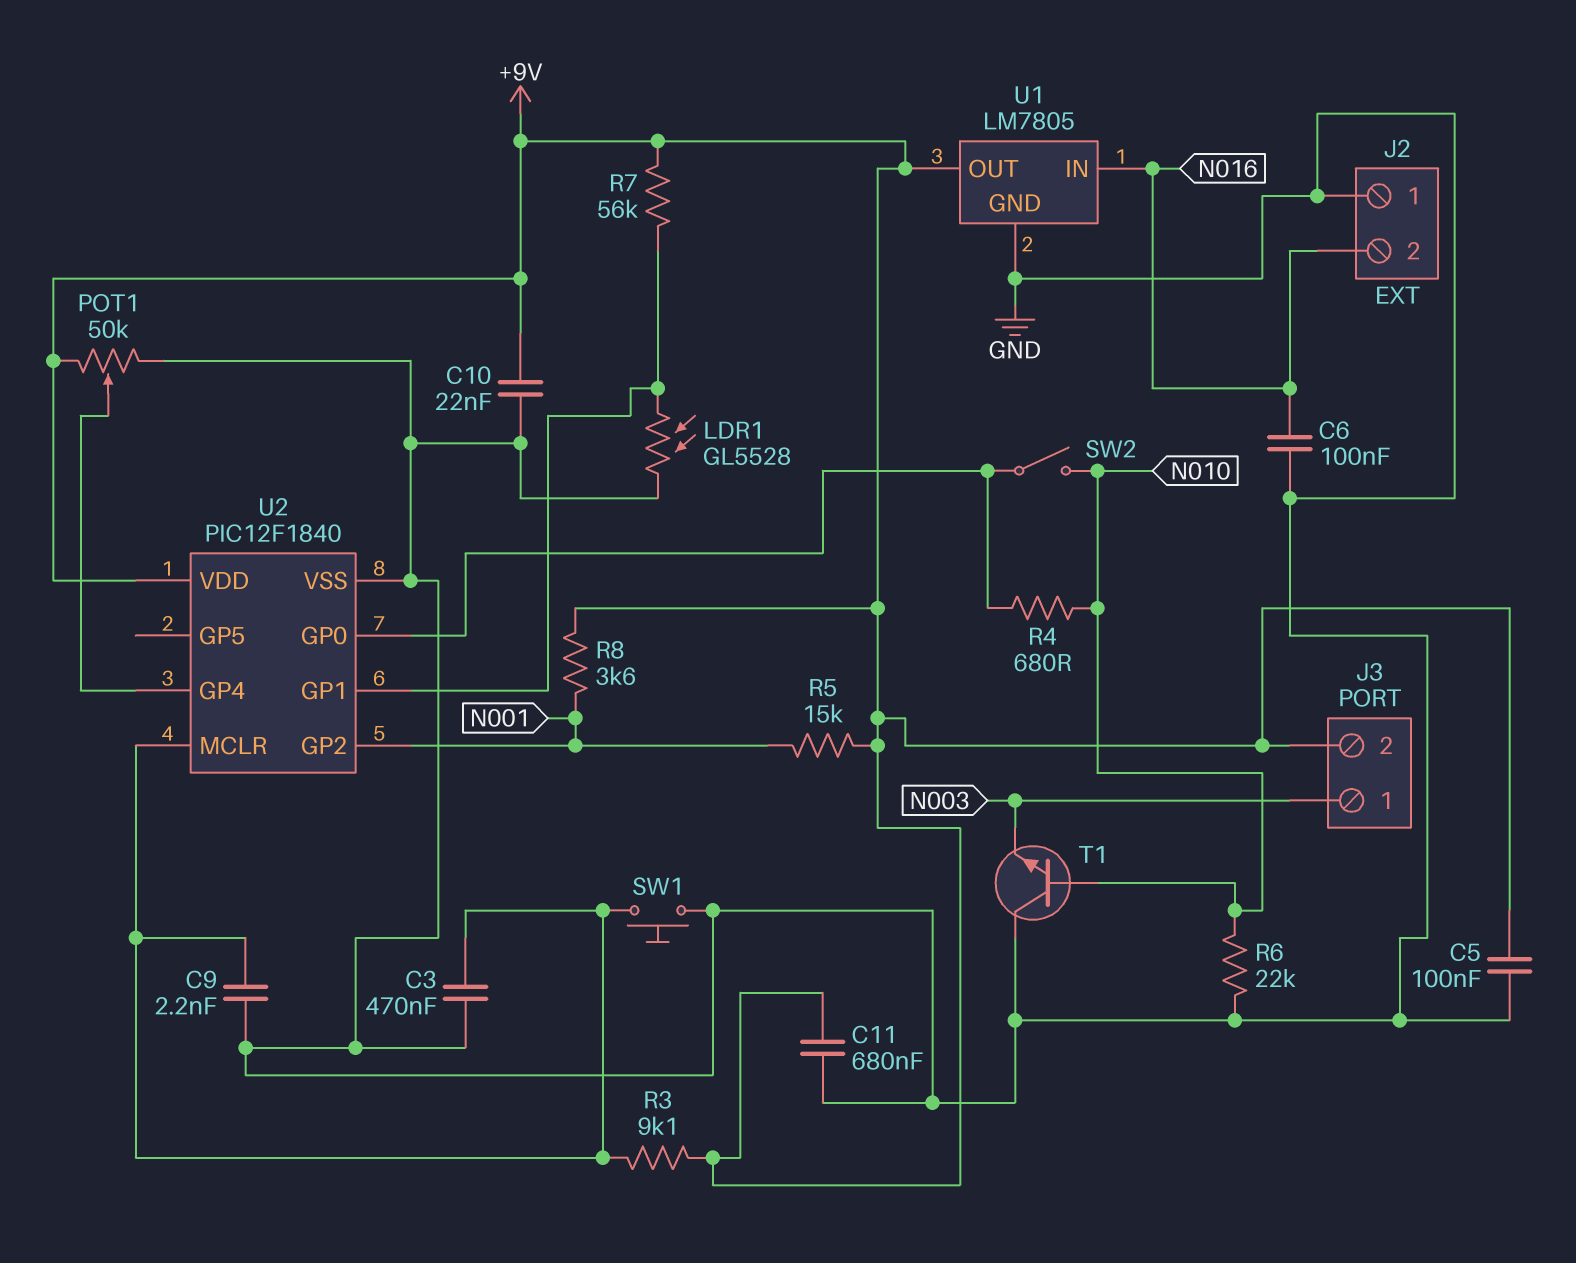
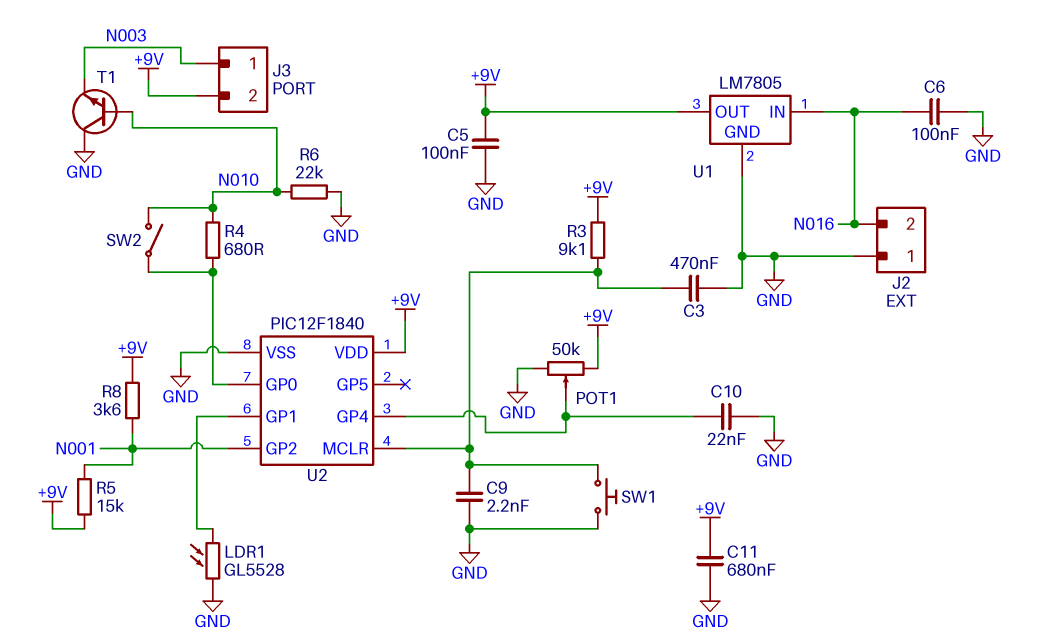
C10: 22nF (+9V, GND) -> 22nF (GND, U2/GP4)
R7: 56k (+9V, U2/GP1) -> none

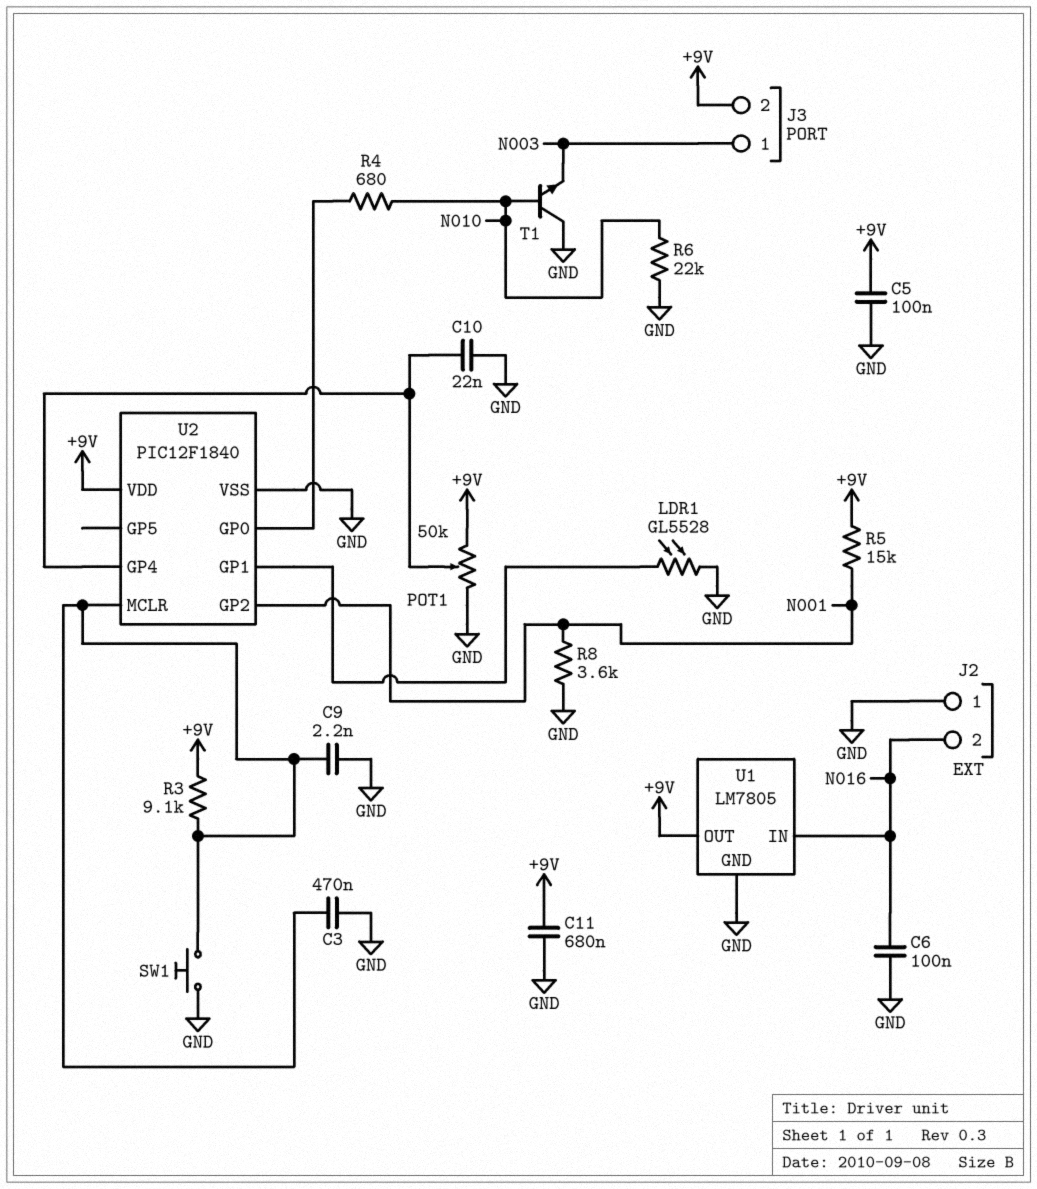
R8: 3.6k (+9V, N001) -> 3.6k (GND, N001)
SW2: switch (N010, U2/GP0) -> none

